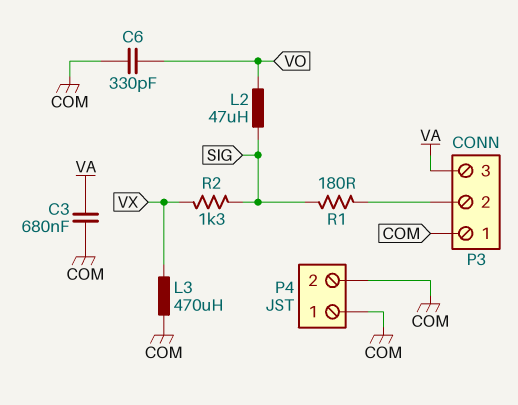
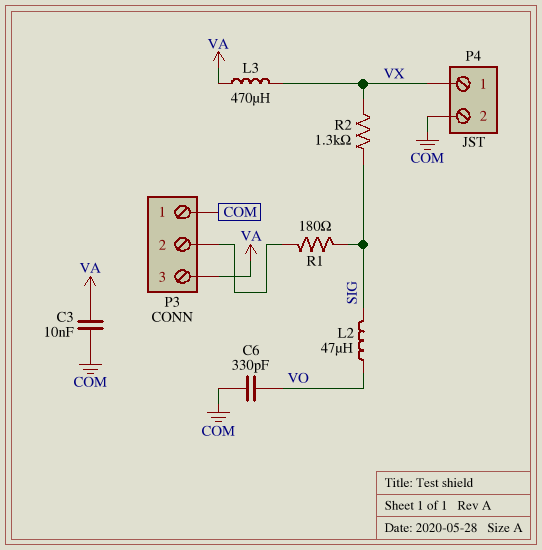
C3: 680nF (COM, VA) -> 10nF (COM, VA)
L3: 470uH (COM, VX) -> 470uH (VA, VX)
P4 pin 1: COM -> VX

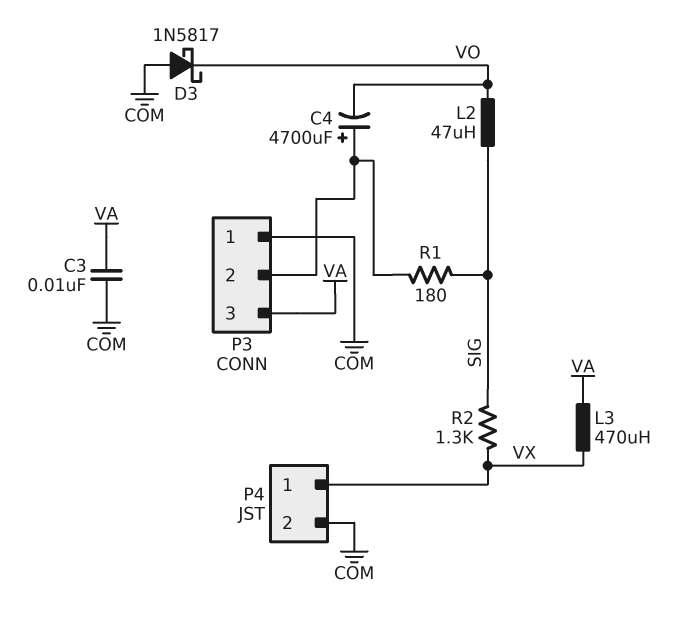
C4: none -> 4700uF (plus P3/2, minus VO)
C6: 330pF (COM, VO) -> none
D3: none -> schottky 1N5817 (A COM, K VO)

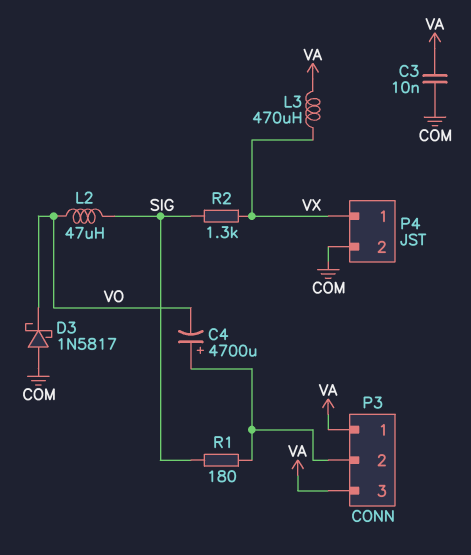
P3 pin 1: COM -> VA

